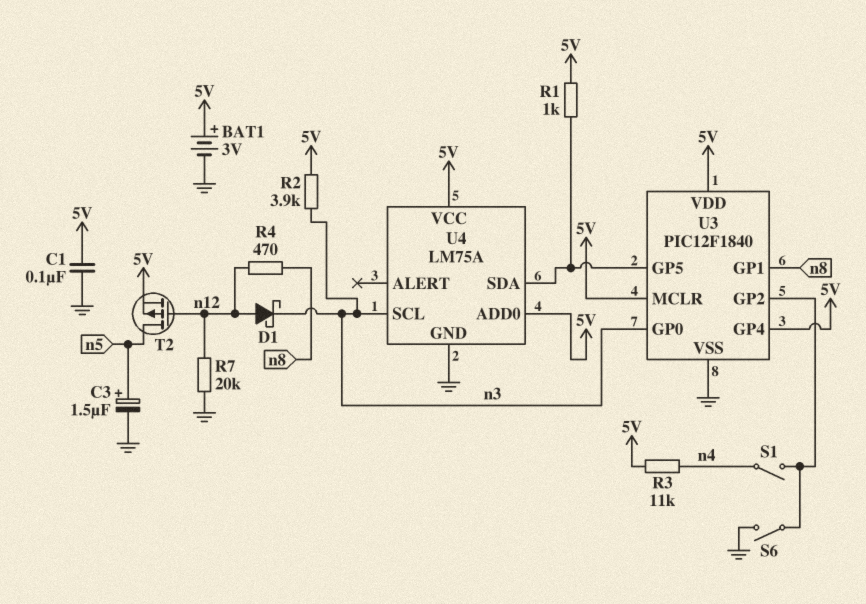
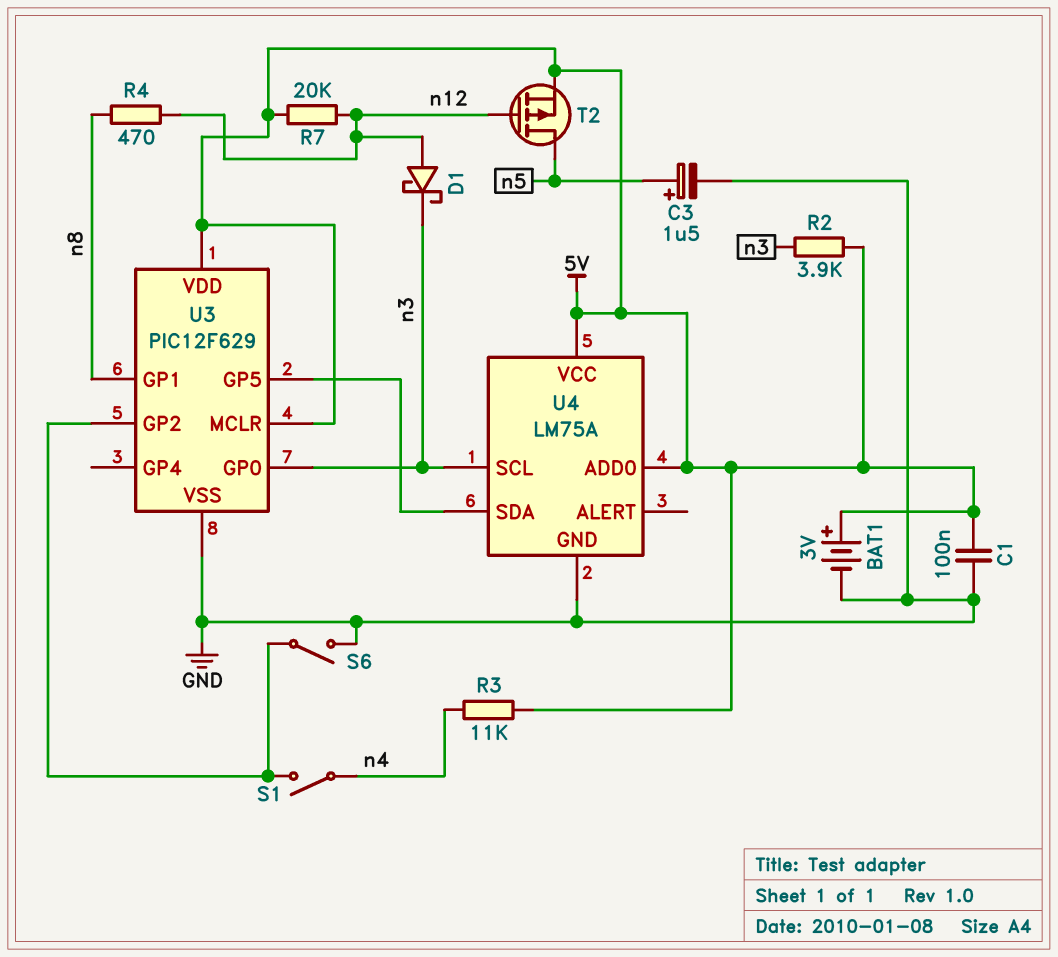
R1: 1k (5V, U3/GP5) -> none
R7: 20k (GND, n12) -> 20k (5V, n12)
U3: PIC12F1840 -> PIC12F629
U3 pin GP4: 5V -> none

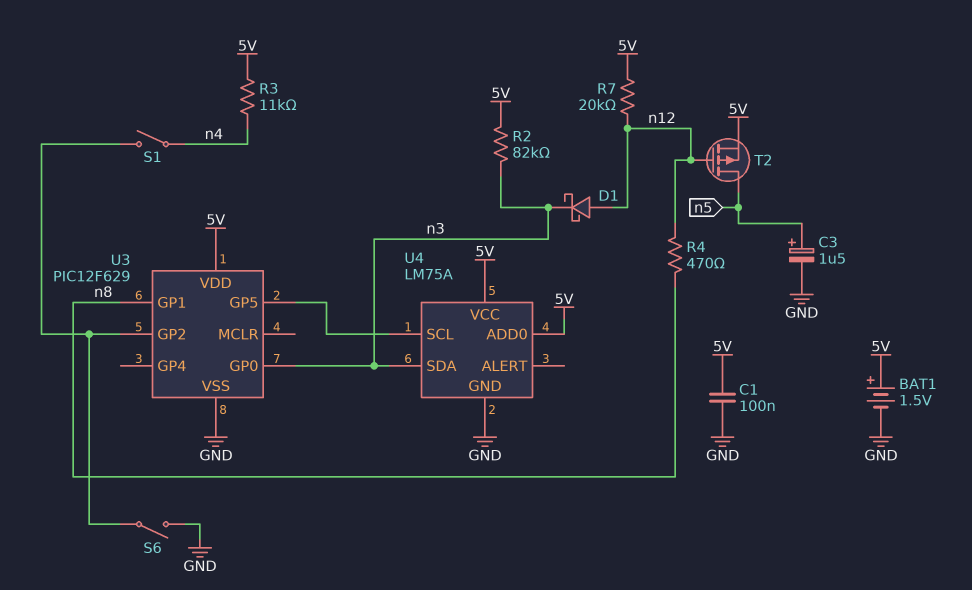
BAT1: 3V (plus 5V, minus GND) -> 1.5V (plus 5V, minus GND)
R2: 3.9k (5V, n3) -> 82k (5V, n3)
U3 pin MCLR: 5V -> none
U4 pin SCL: n3 -> U3/GP5
U4 pin SDA: U3/GP5 -> n3

